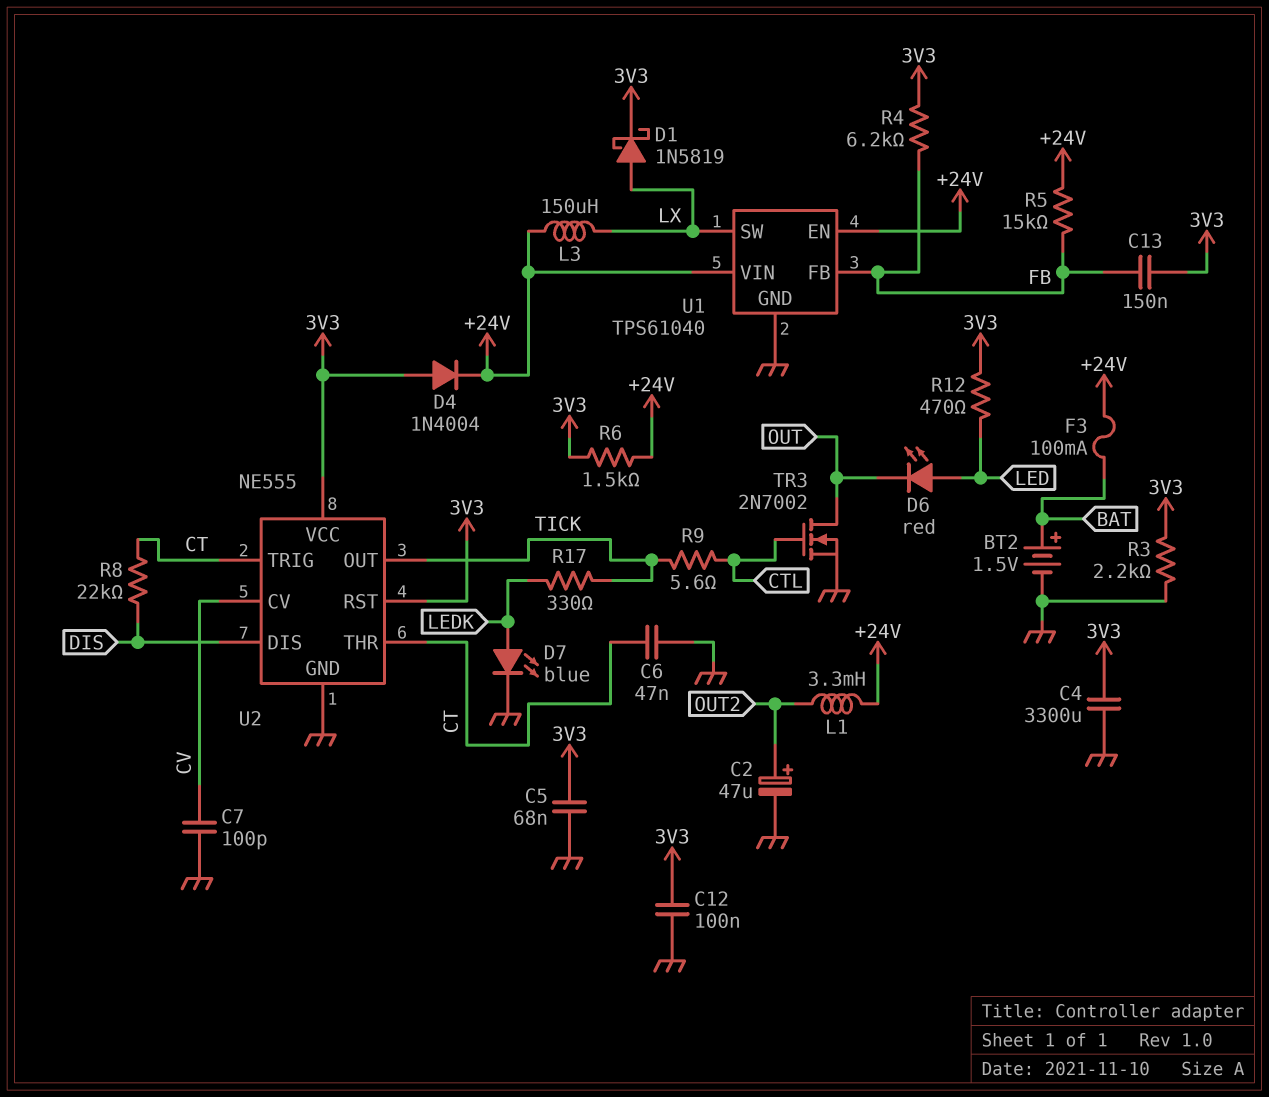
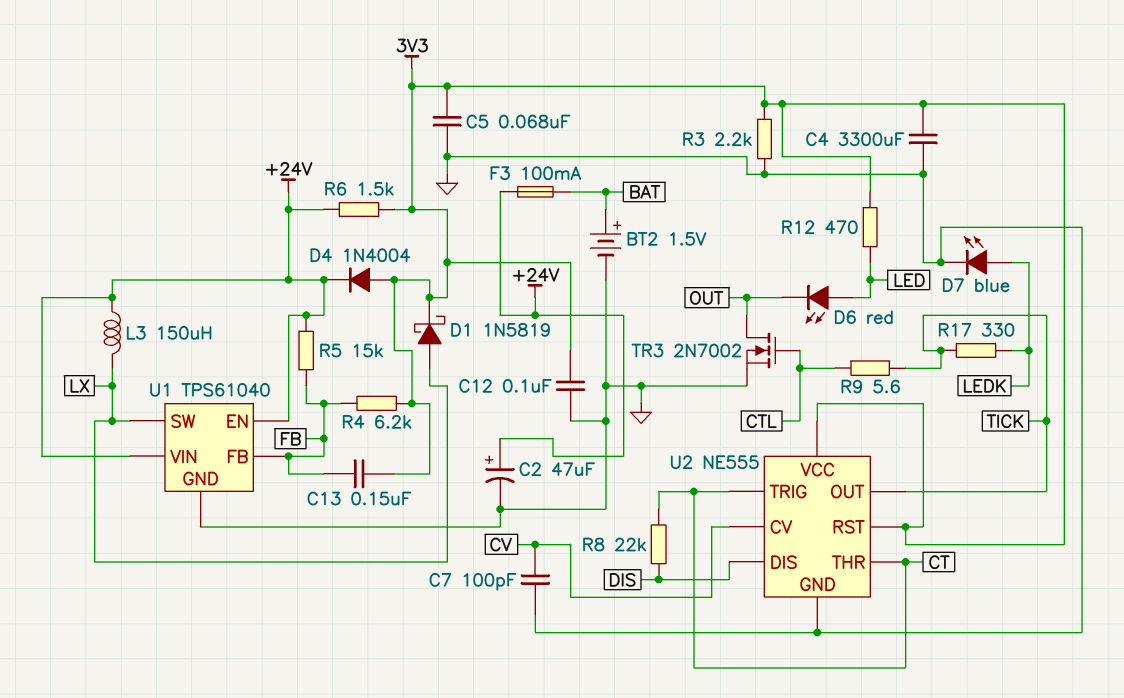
C2: 47uF (plus OUT2, minus GND) -> 47uF (plus +24V, minus GND)
C6: 47nF (CT, GND) -> none
L1: 3.3mH (+24V, OUT2) -> none

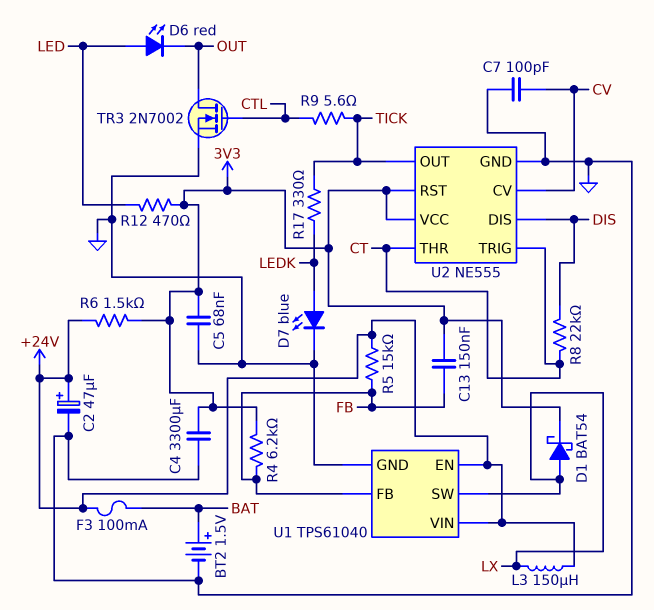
C12: 100nF (3V3, GND) -> none
D1: schottky 1N5819 (A LX, K 3V3) -> schottky BAT54 (A LX, K 3V3)
D4: diode 1N4004 (A 3V3, K +24V) -> none
R3: 2.2k (3V3, GND) -> none

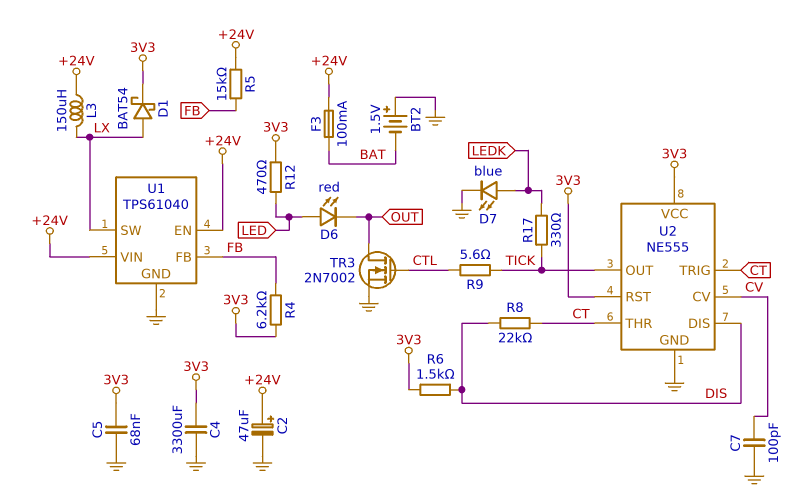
BT2: 1.5V (plus BAT, minus GND) -> 1.5V (plus GND, minus BAT)
C13: 150nF (3V3, FB) -> none
R6: 1.5k (+24V, 3V3) -> 1.5k (3V3, DIS)

